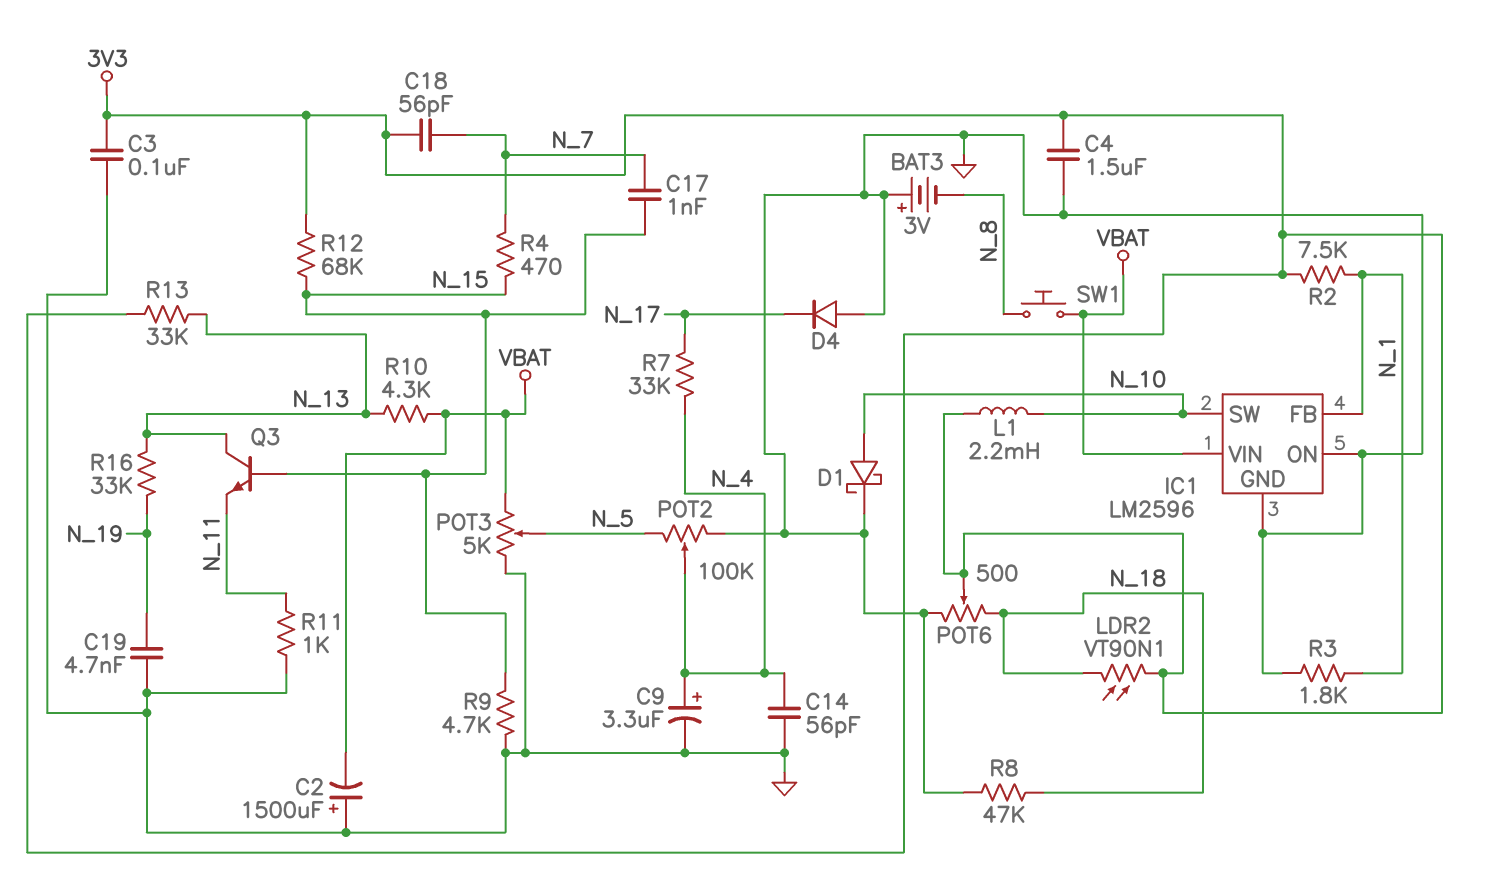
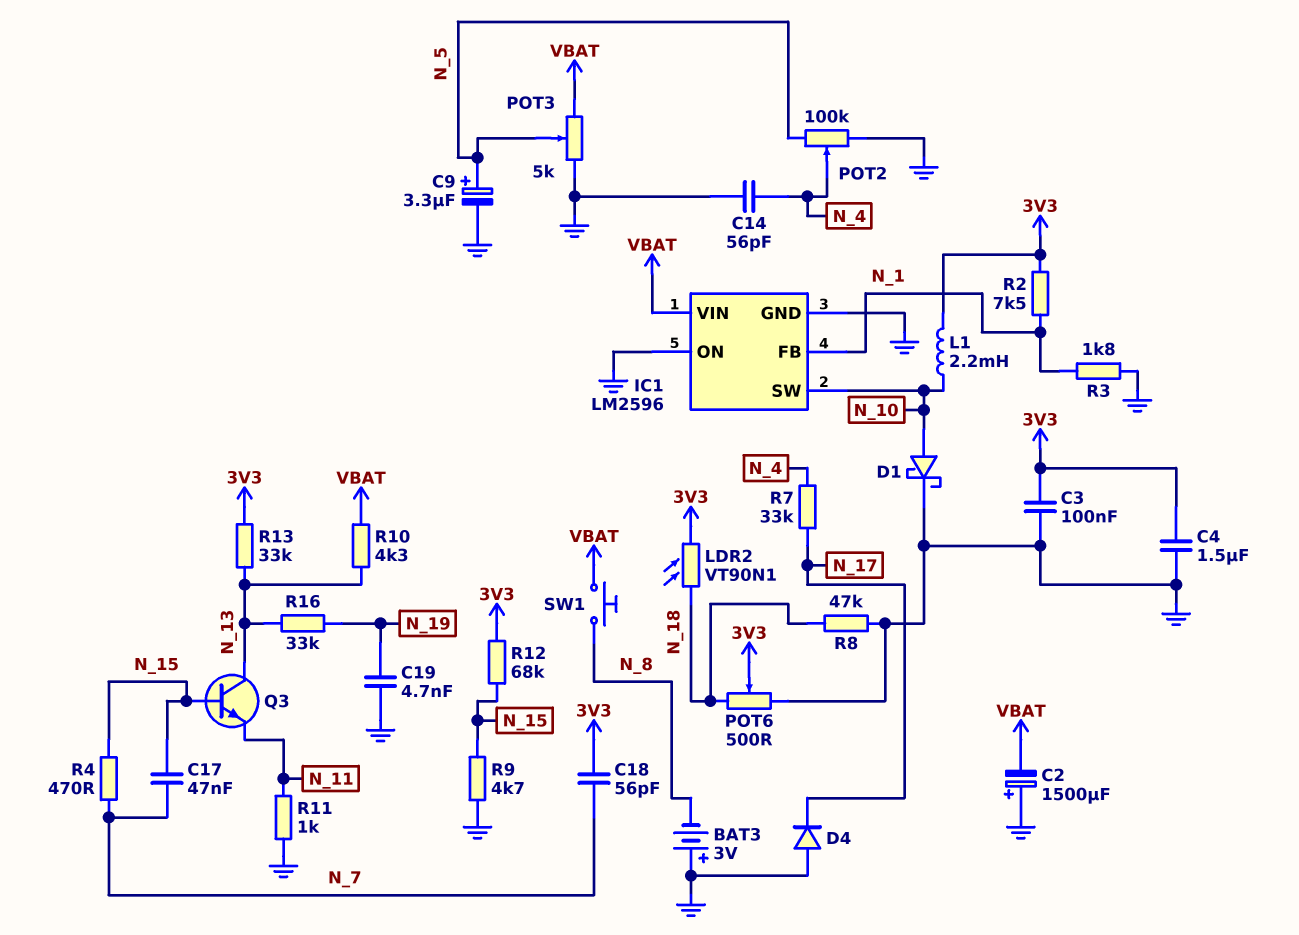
C9: 3.3uF (plus N_4, minus GND) -> 3.3uF (plus N_5, minus GND)
C17: 1nF (N_7, N_15) -> 47nF (N_7, N_15)

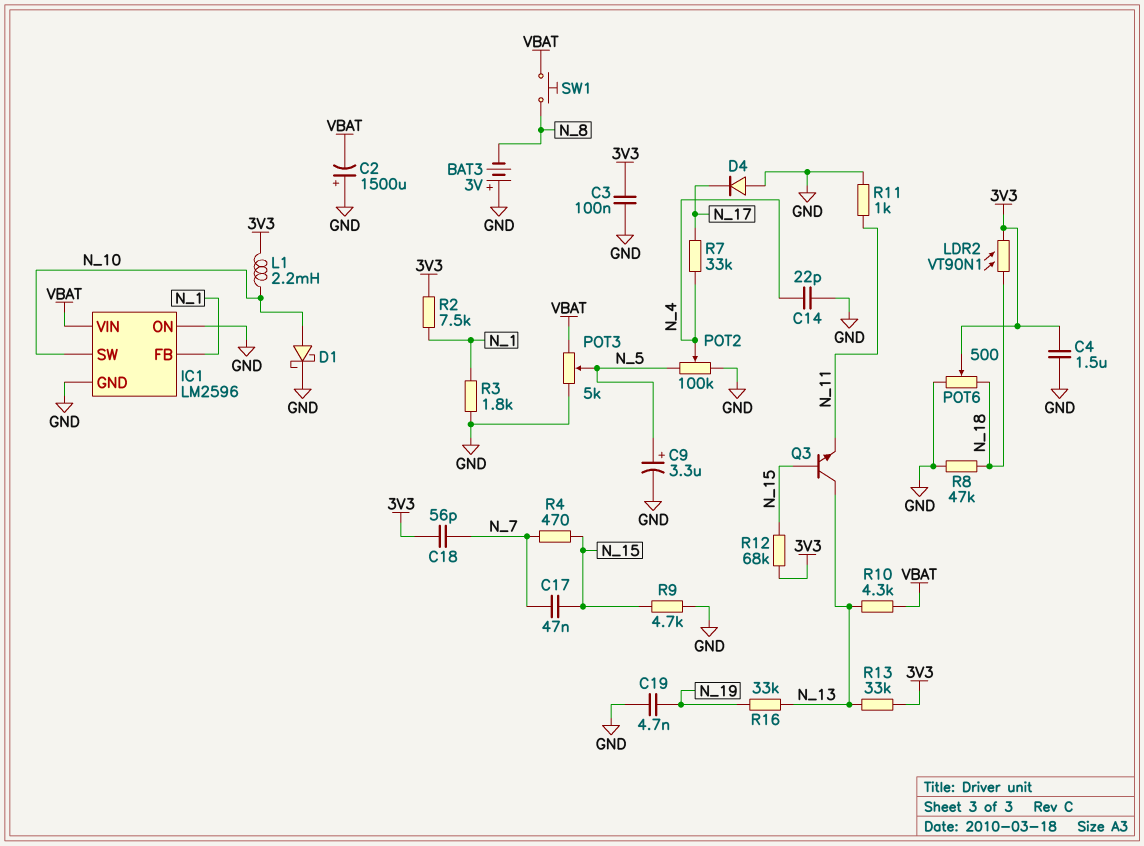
C14: 56pF (GND, N_4) -> 22pF (GND, N_4)

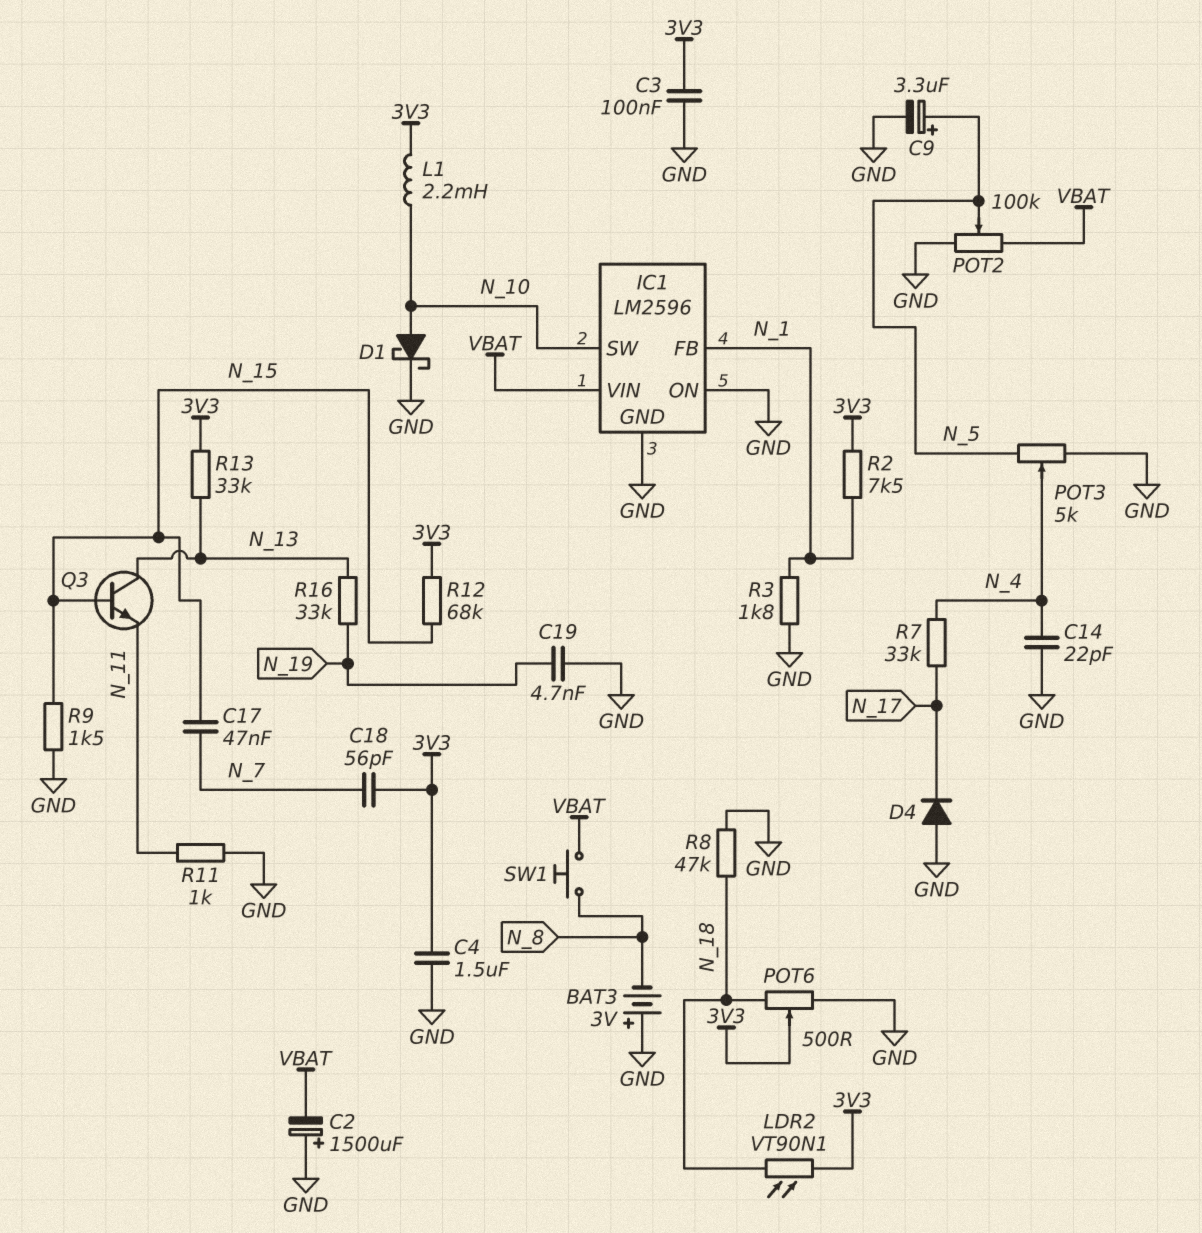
POT2: 100k (GND, N_5, wiper N_4) -> 100k (GND, VBAT, wiper N_5)
POT3: 5k (GND, VBAT, wiper N_5) -> 5k (GND, N_5, wiper N_4)
R4: 470 (N_7, N_15) -> none
R9: 4.7k (GND, N_15) -> 1.5k (GND, N_15)
R10: 4.3k (N_13, VBAT) -> none

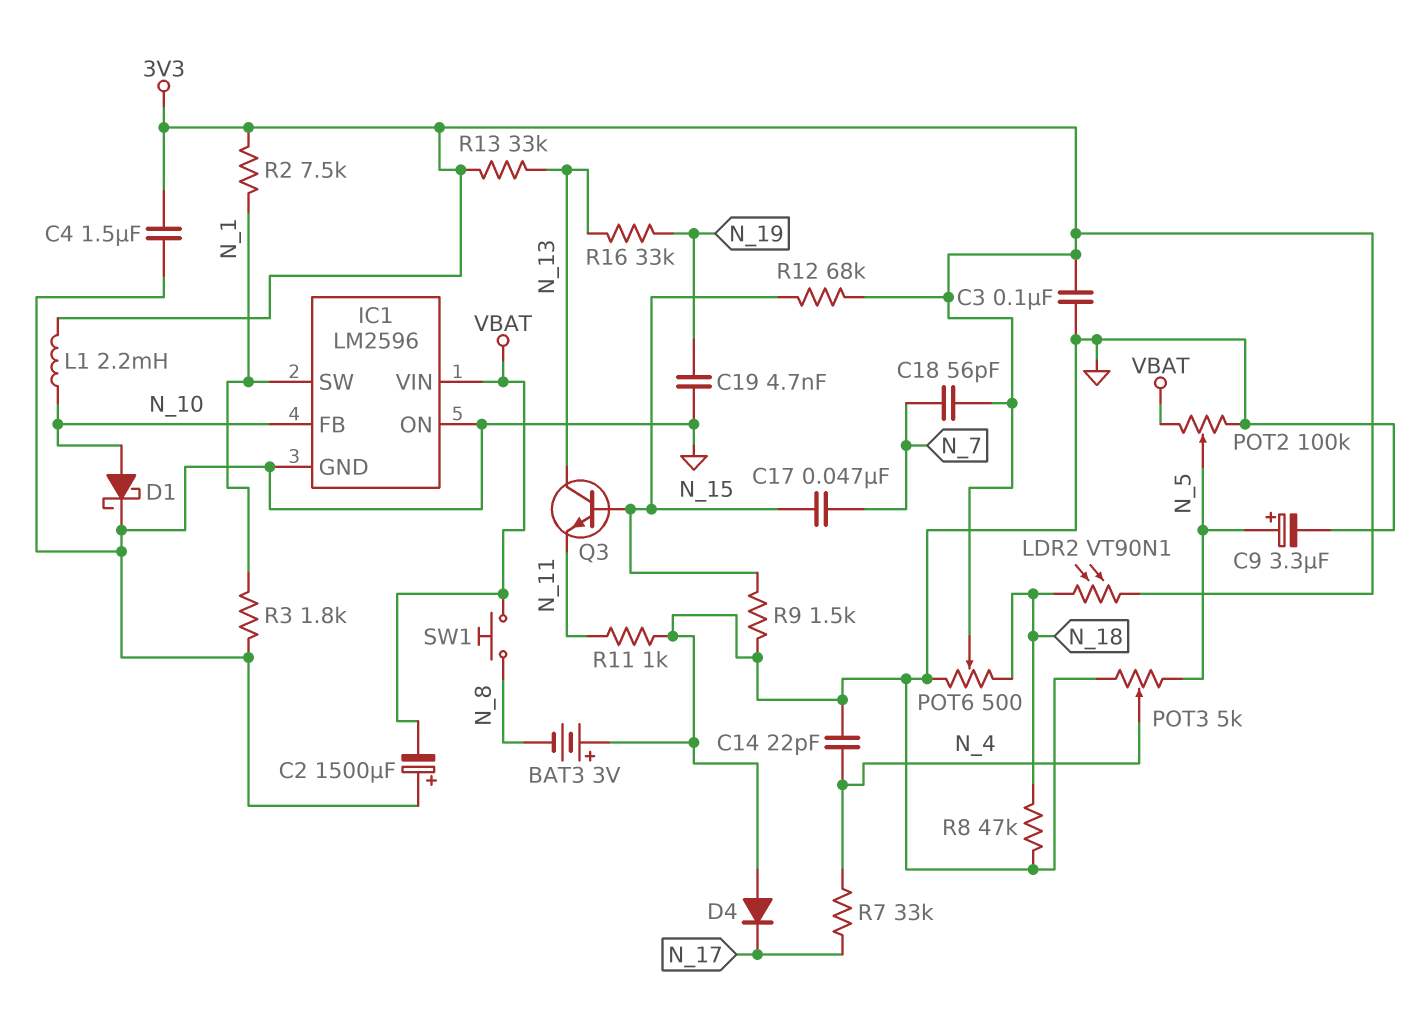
IC1 pin FB: N_1 -> N_10
IC1 pin SW: N_10 -> N_1

